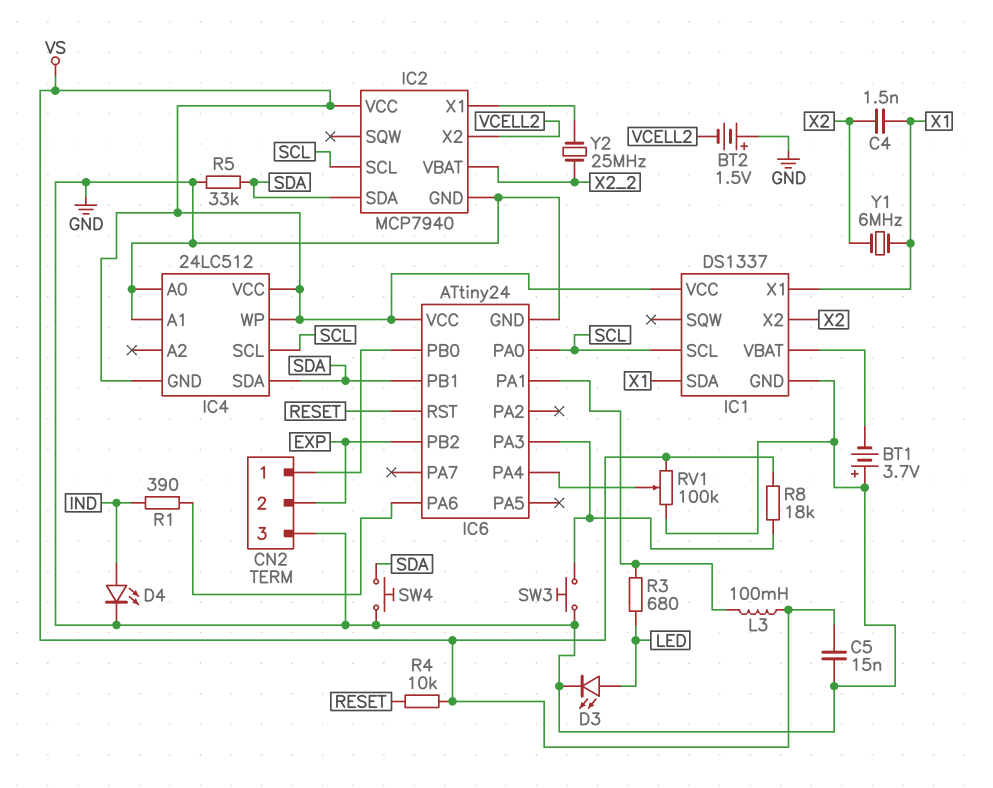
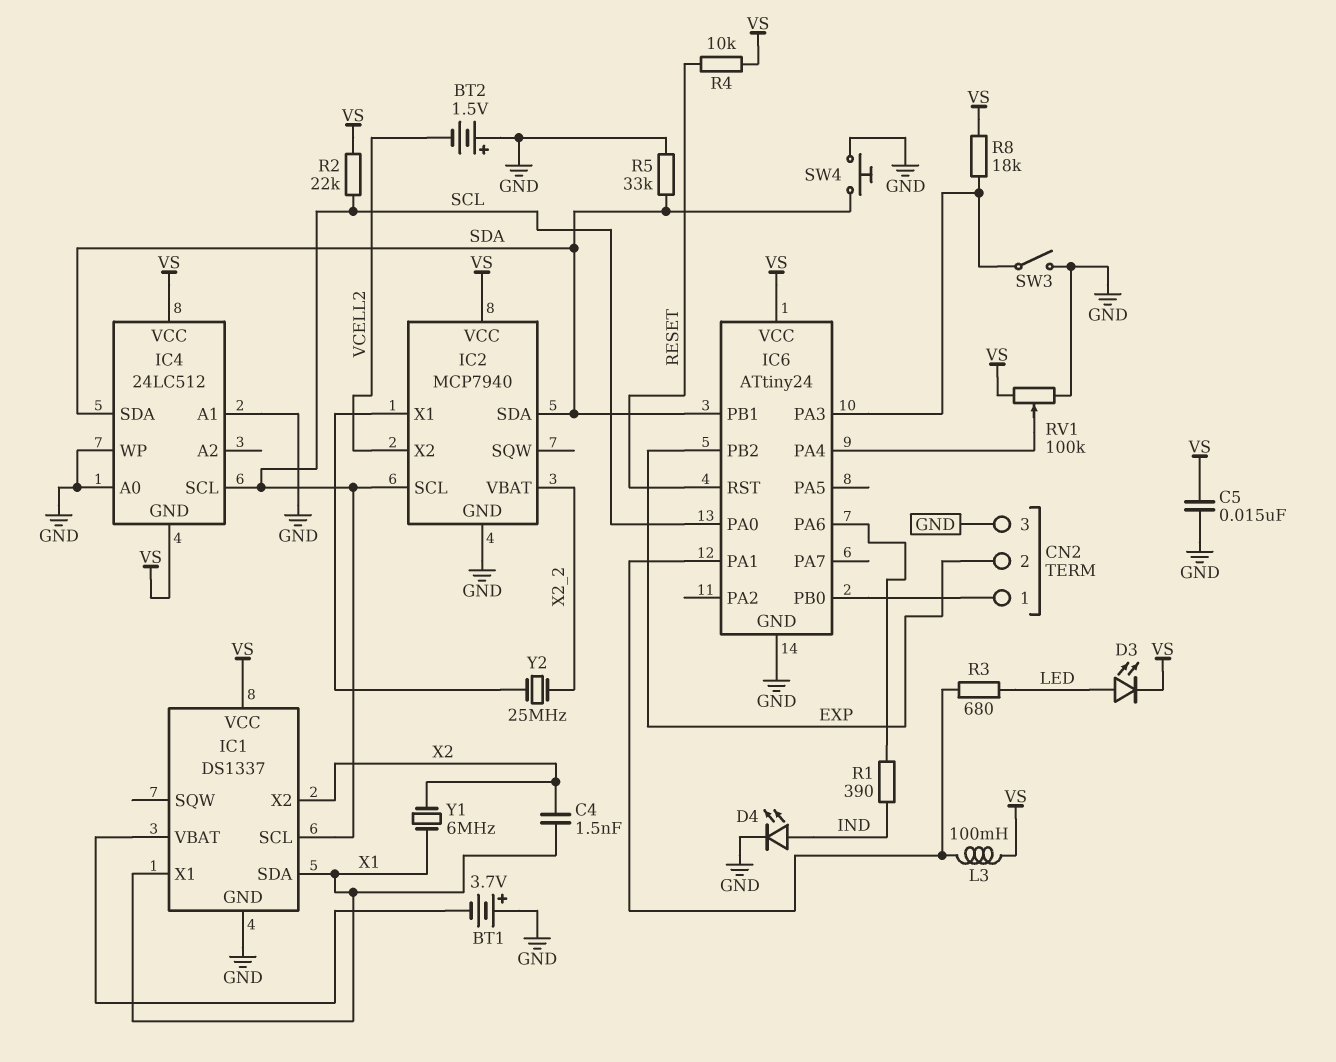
D3: LED (A LED, K GND) -> LED (A LED, K VS)
IC4 pin WP: VS -> GND
R2: none -> 22k (SCL, VS)
SW3: button (GND, IC6/PA3) -> switch (GND, IC6/PA3)

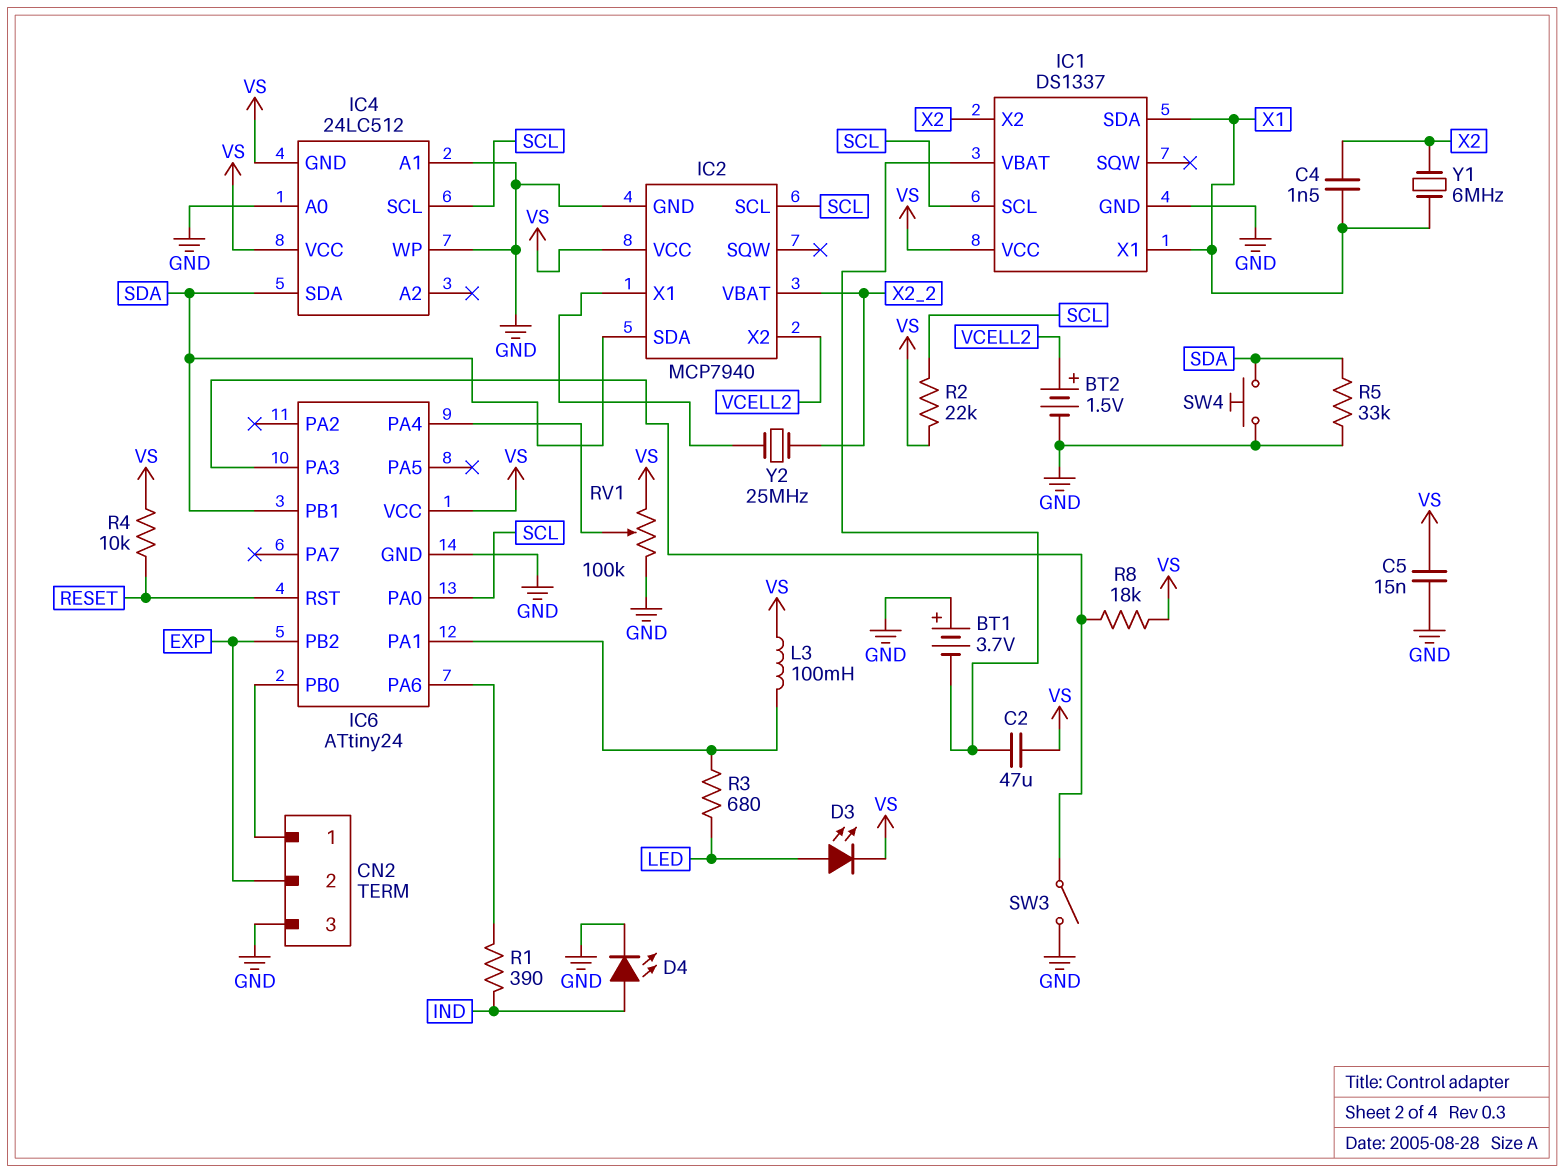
BT2: 1.5V (plus GND, minus VCELL2) -> 1.5V (plus VCELL2, minus GND)
C2: none -> 47uF (IC1/VBAT, VS)

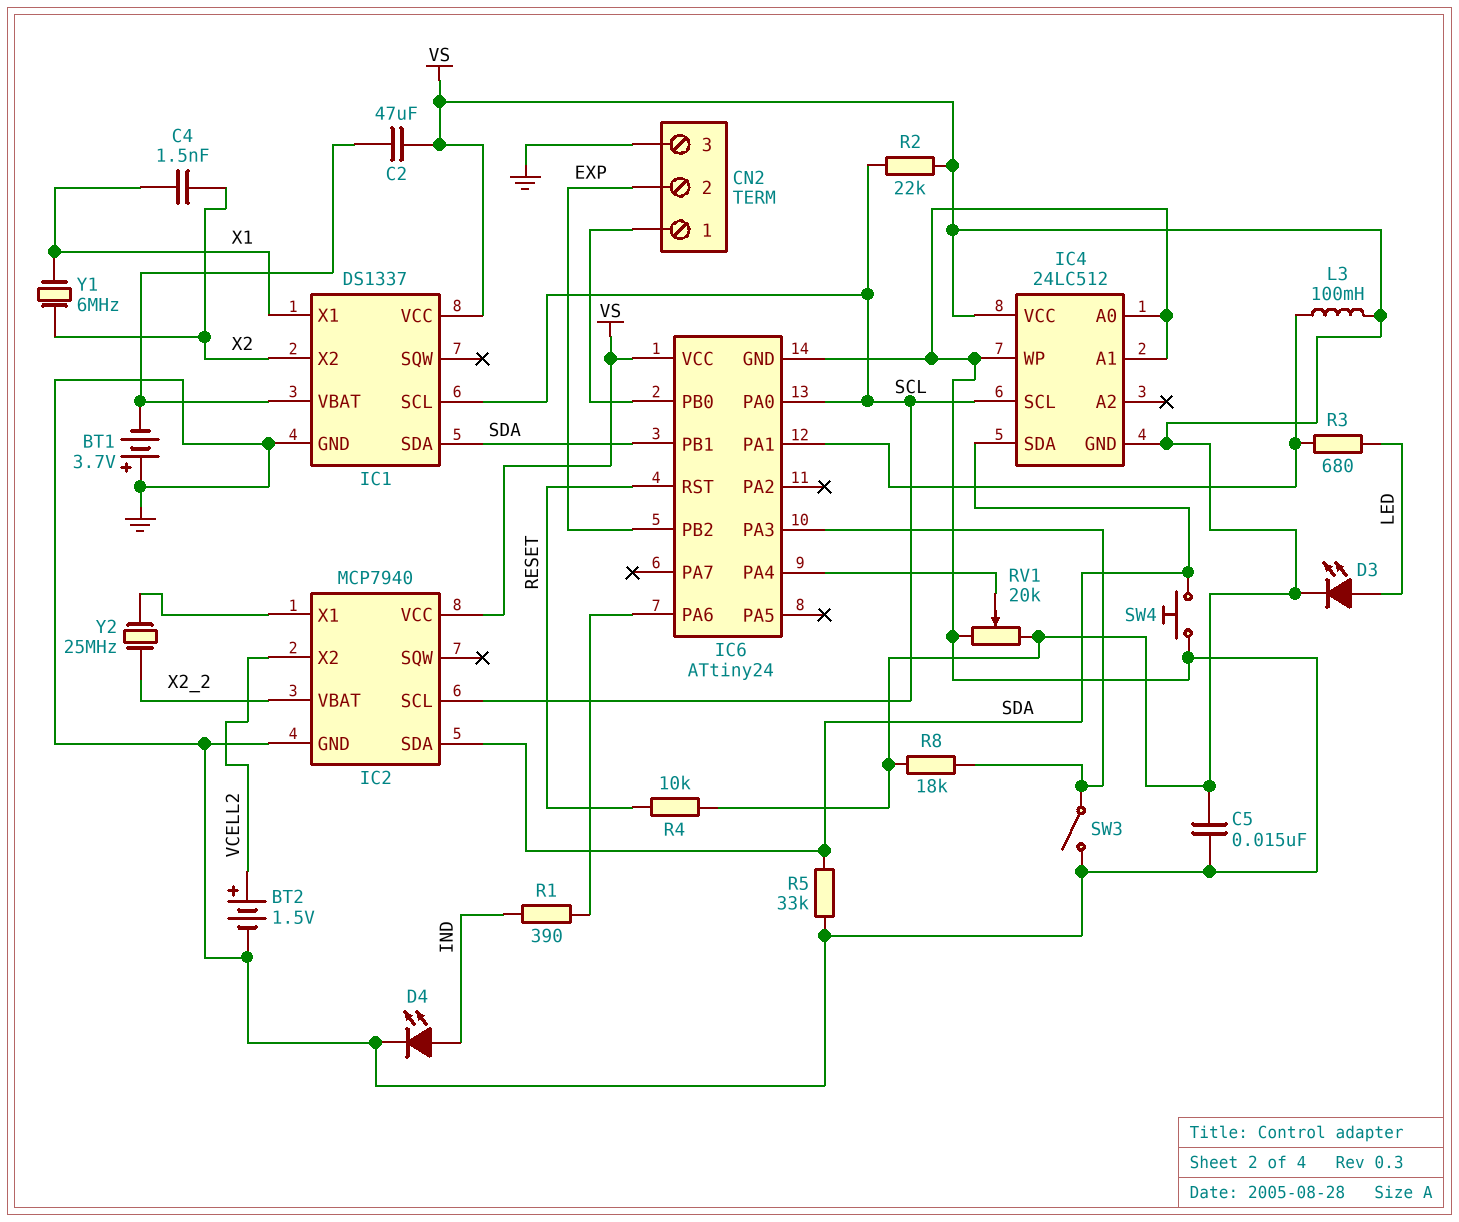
IC1 pin SDA: X1 -> SDA
RV1: 100k (GND, VS, wiper IC6/PA4) -> 20k (GND, VS, wiper IC6/PA4)

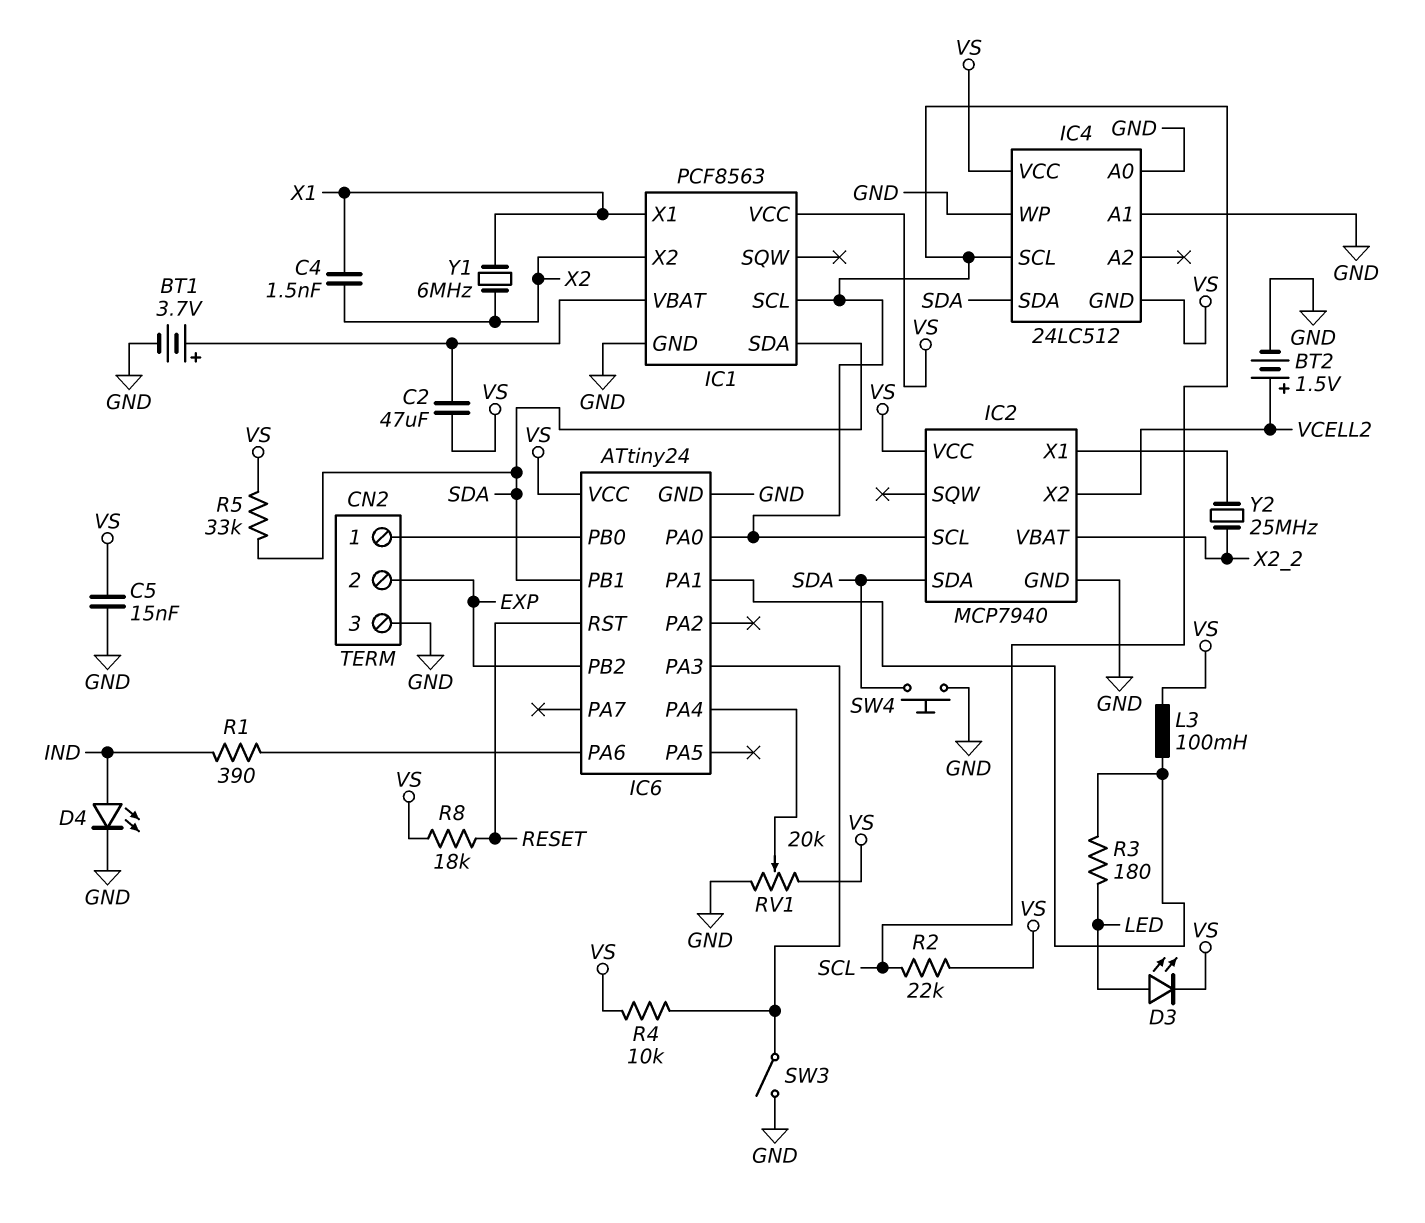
BT1: 3.7V (plus GND, minus IC1/VBAT) -> 3.7V (plus IC1/VBAT, minus GND)
IC1: DS1337 -> PCF8563
R3: 680 (IC6/PA1, LED) -> 180 (IC6/PA1, LED)
R4: 10k (RESET, VS) -> 10k (IC6/PA3, VS)
R5: 33k (GND, SDA) -> 33k (SDA, VS)
R8: 18k (IC6/PA3, VS) -> 18k (RESET, VS)

